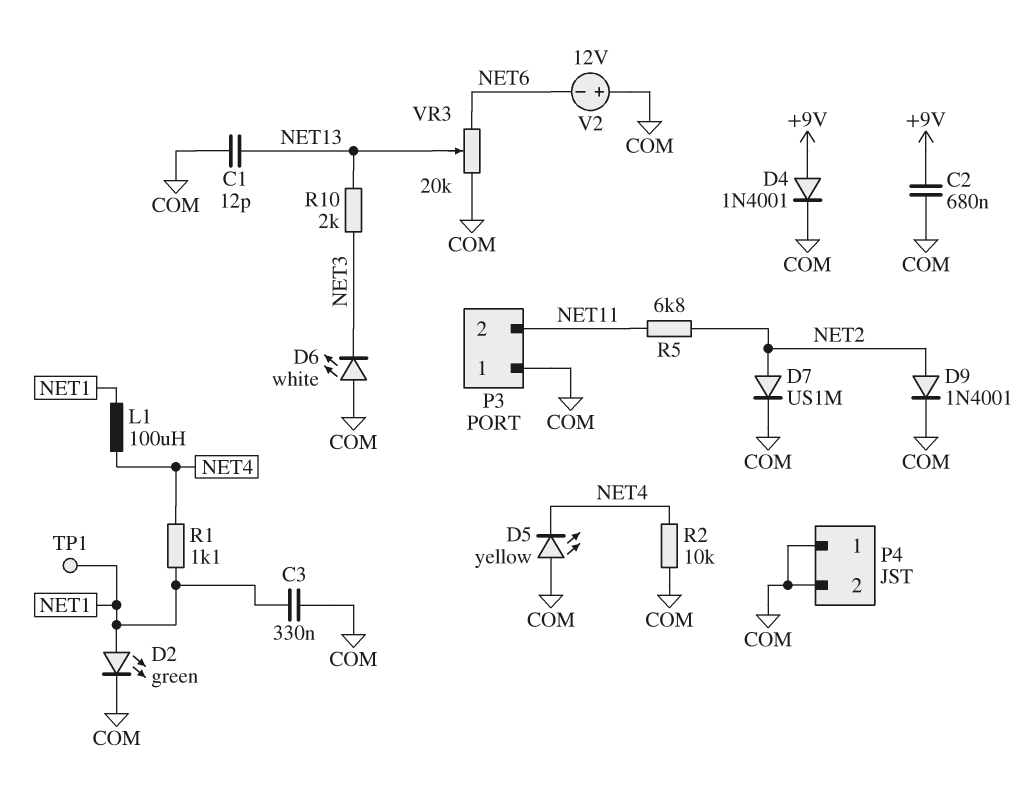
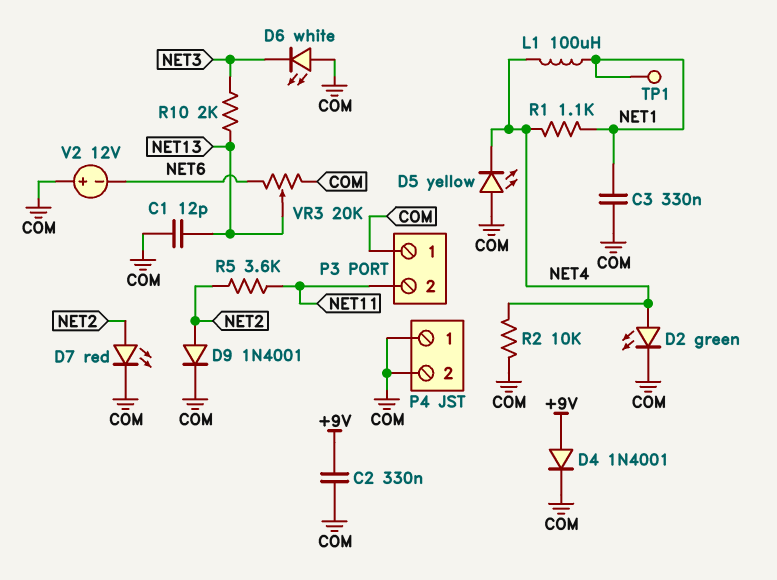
C2: 680nF (+9V, COM) -> 330nF (+9V, COM)
D2: LED green (A NET1, K COM) -> LED green (A NET4, K COM)
D7: diode US1M (A NET2, K COM) -> LED red (A NET2, K COM)
R5: 6.8k (NET2, NET11) -> 3.6k (NET2, NET11)

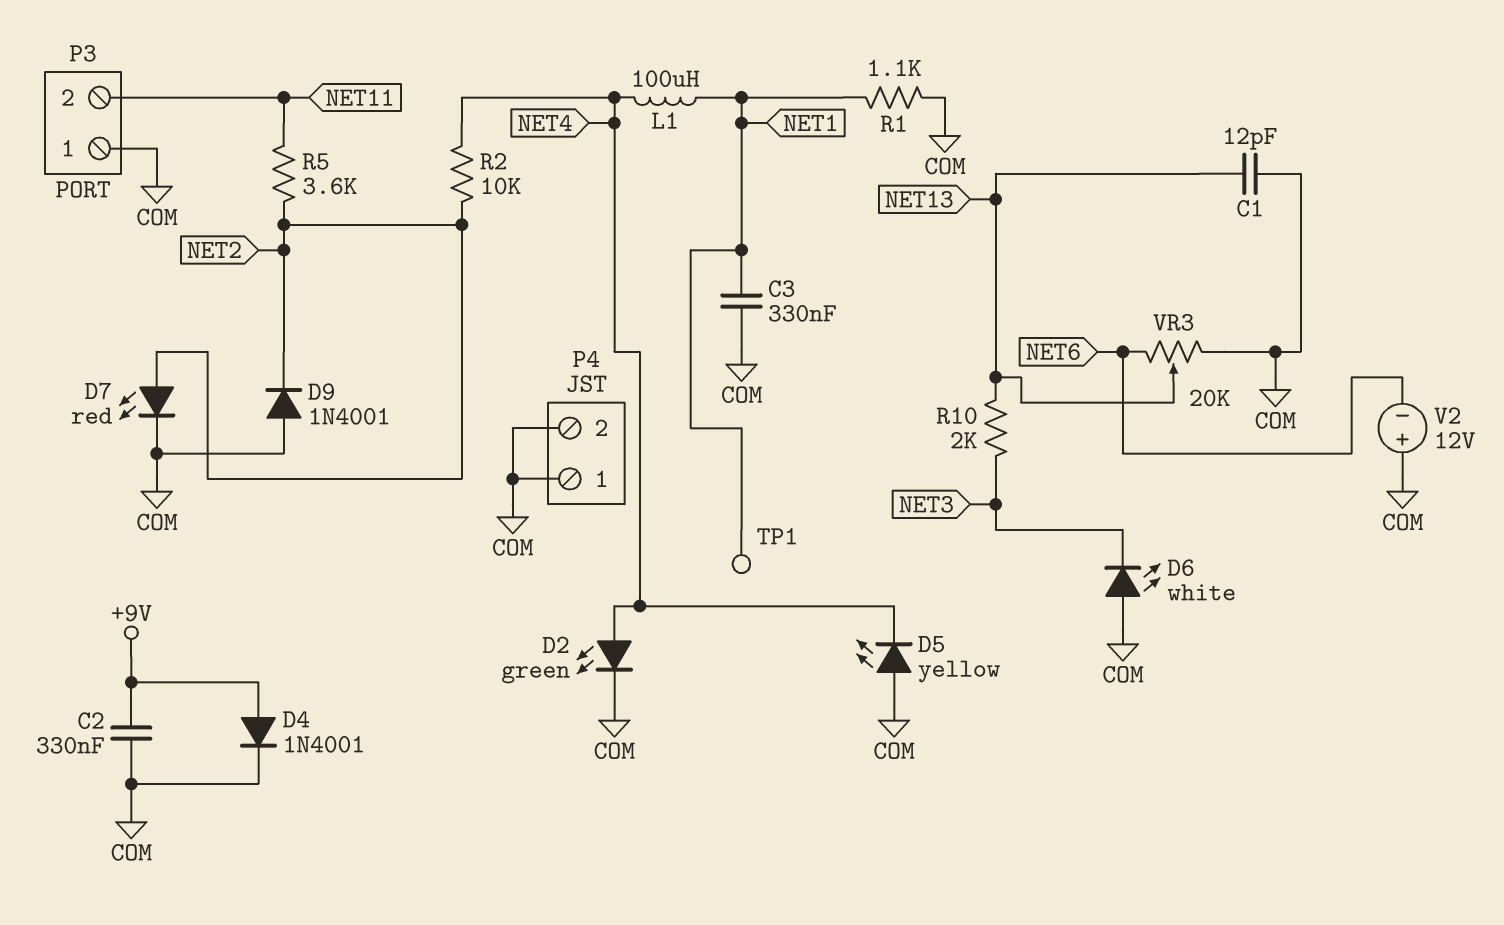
D9: diode 1N4001 (A NET2, K COM) -> diode 1N4001 (A COM, K NET2)
R1: 1.1k (NET1, NET4) -> 1.1k (COM, NET1)
R2: 10k (COM, NET4) -> 10k (NET2, NET4)

